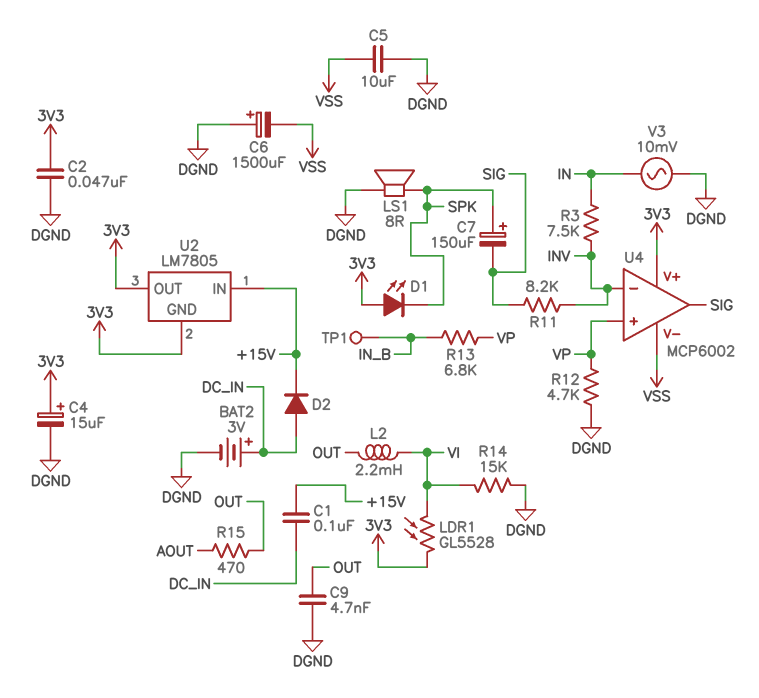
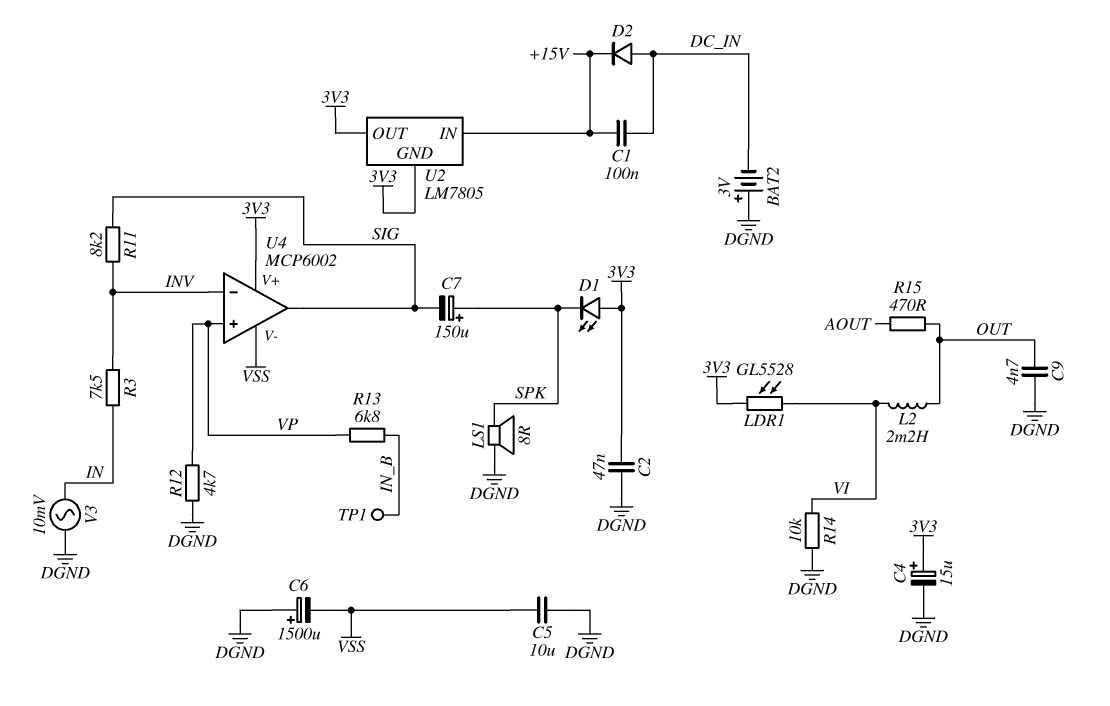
BAT2: 3V (plus DC_IN, minus DGND) -> 3V (plus DGND, minus DC_IN)
R14: 15k (DGND, VI) -> 10k (DGND, VI)

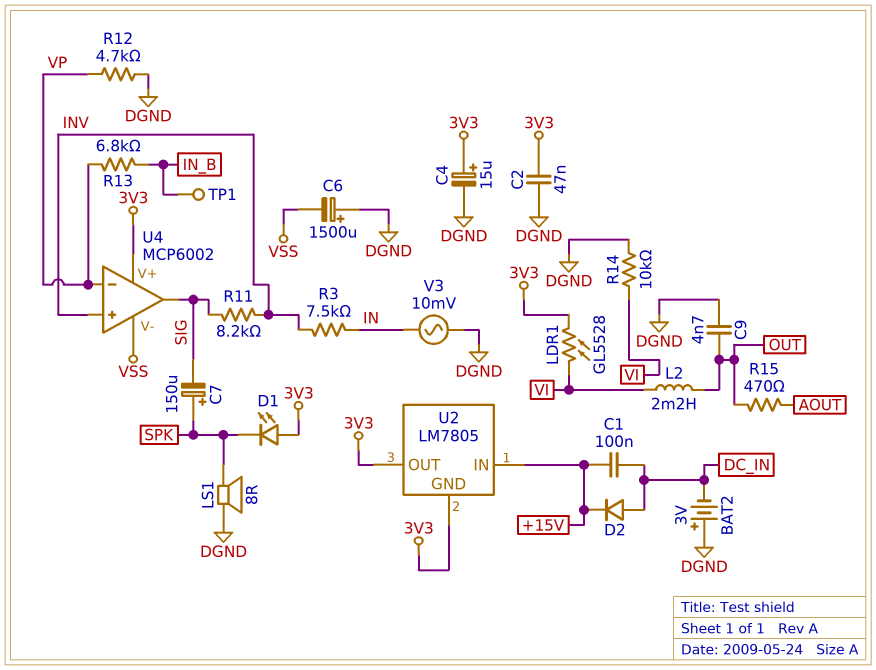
C5: 10uF (DGND, VSS) -> none
U4 pin in+: VP -> INV
U4 pin in-: INV -> VP

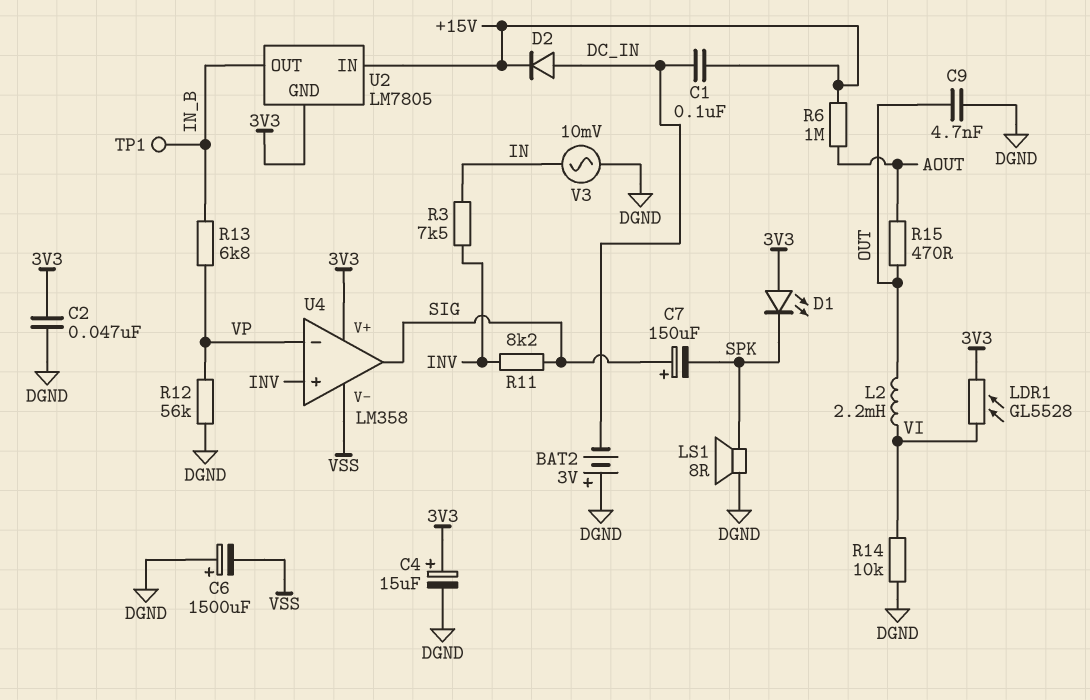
C7: 150uF (plus SPK, minus SIG) -> 150uF (plus SIG, minus SPK)
R6: none -> 1M (+15V, AOUT)
R12: 4.7k (DGND, VP) -> 56k (DGND, VP)
U2 pin OUT: 3V3 -> IN_B
U4: MCP6002 -> LM358

